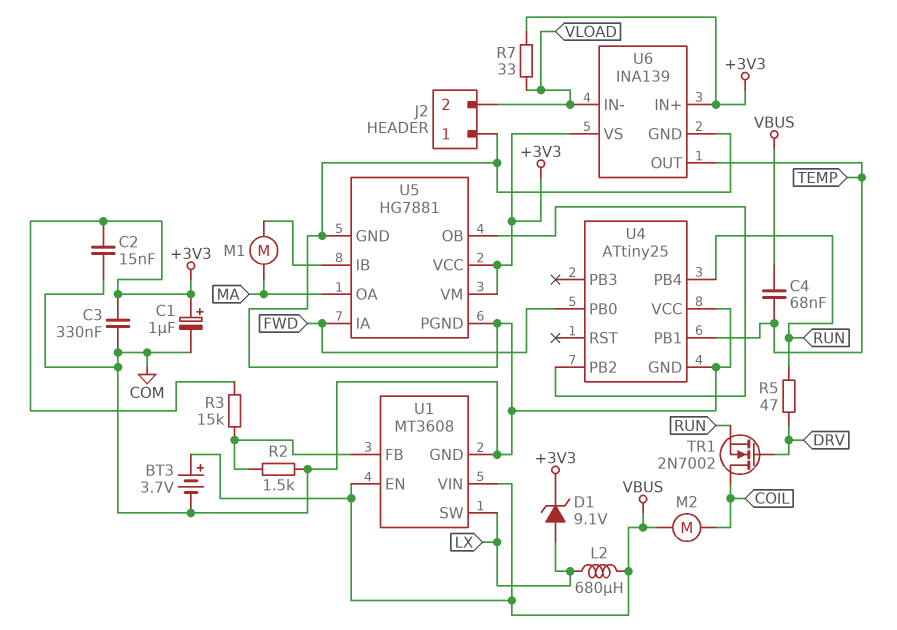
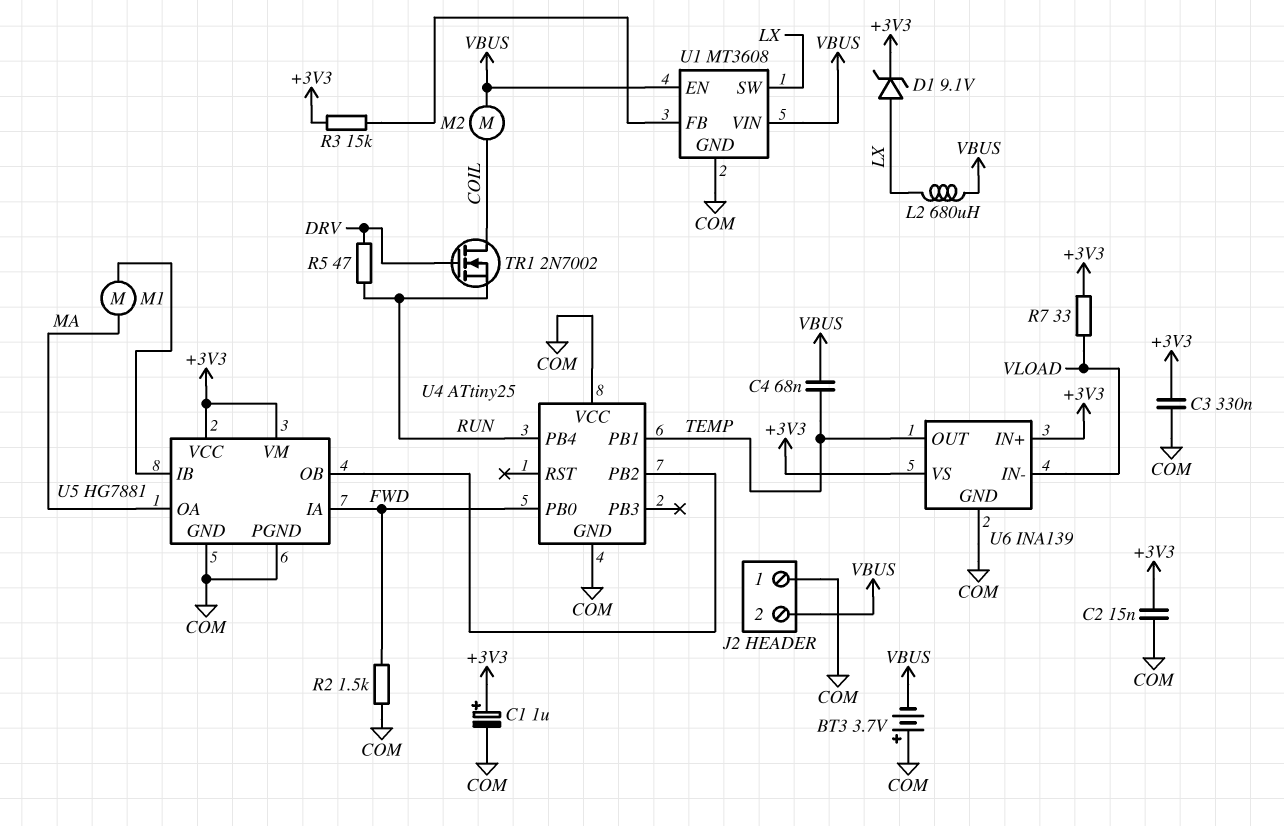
BT3: 3.7V (plus VBUS, minus COM) -> 3.7V (plus COM, minus VBUS)
J2 pin 2: VLOAD -> VBUS
R2: 1.5k (COM, U1/FB) -> 1.5k (COM, FWD)

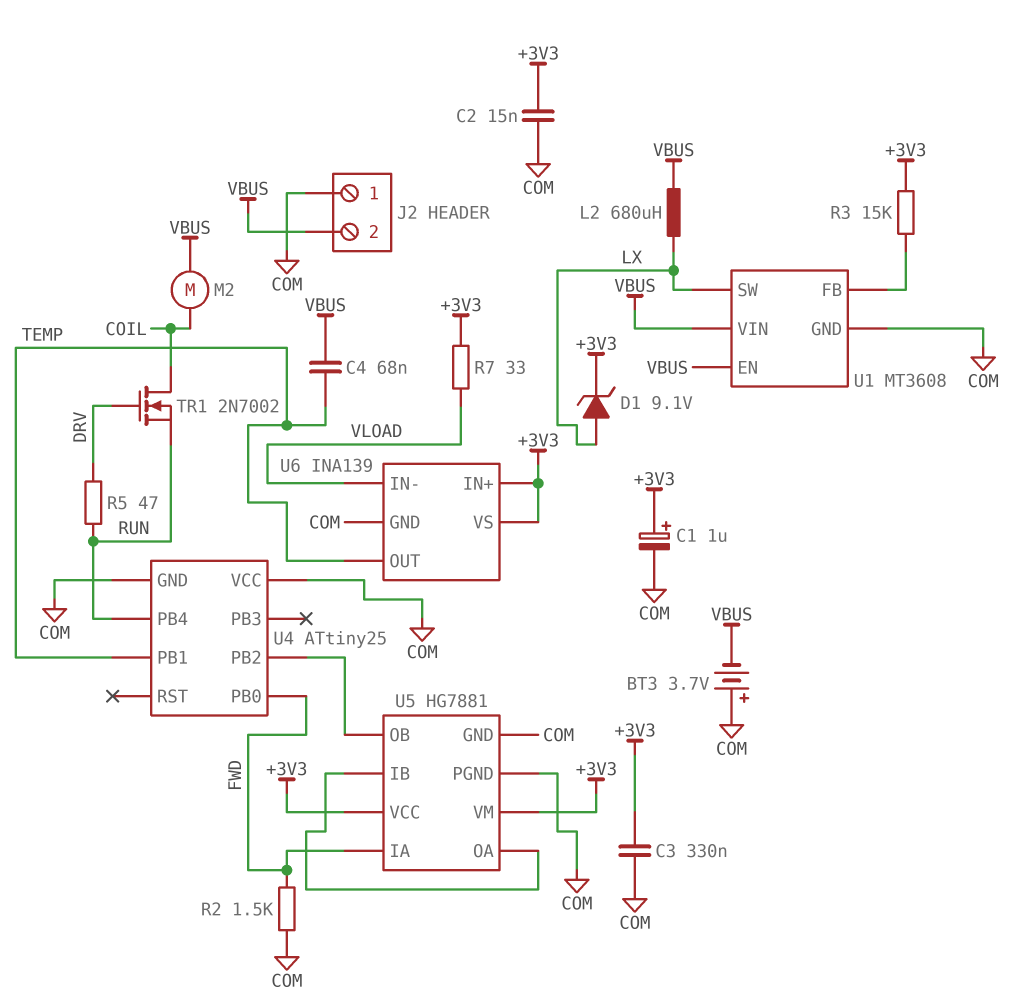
M1: motor (MA, U5/IB) -> none
U5 pin OA: MA -> U5/IB

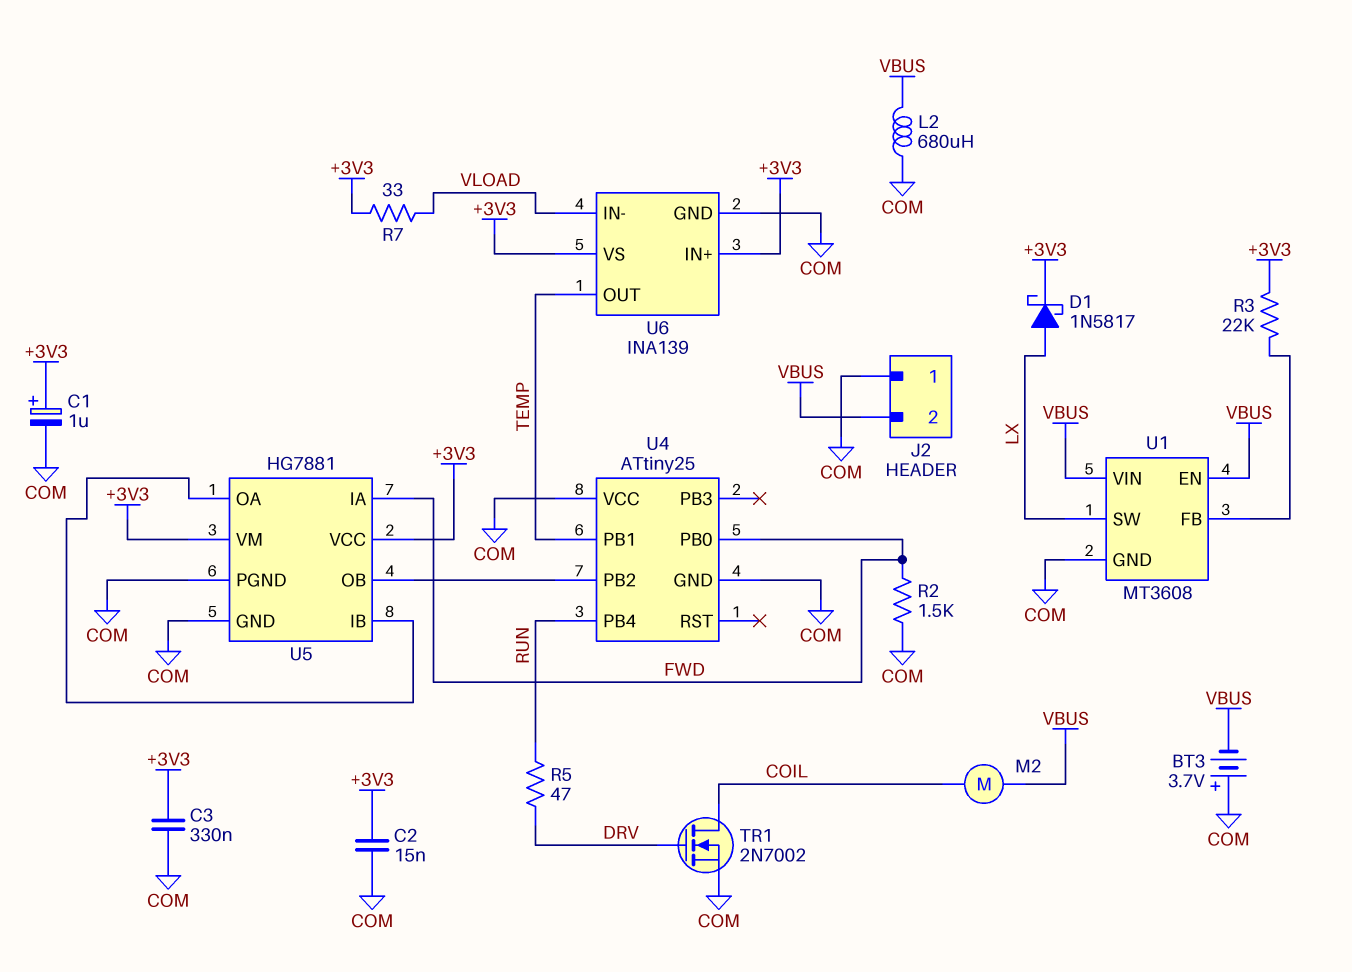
C4: 68nF (TEMP, VBUS) -> none
D1: zener 9.1V (A LX, K +3V3) -> schottky 1N5817 (A LX, K +3V3)
L2: 680uH (LX, VBUS) -> 680uH (COM, VBUS)
R3: 15k (+3V3, U1/FB) -> 22k (+3V3, U1/FB)
TR1: NMOS 2N7002 (G DRV, D COIL, S RUN) -> NMOS 2N7002 (G DRV, D COIL, S COM)

